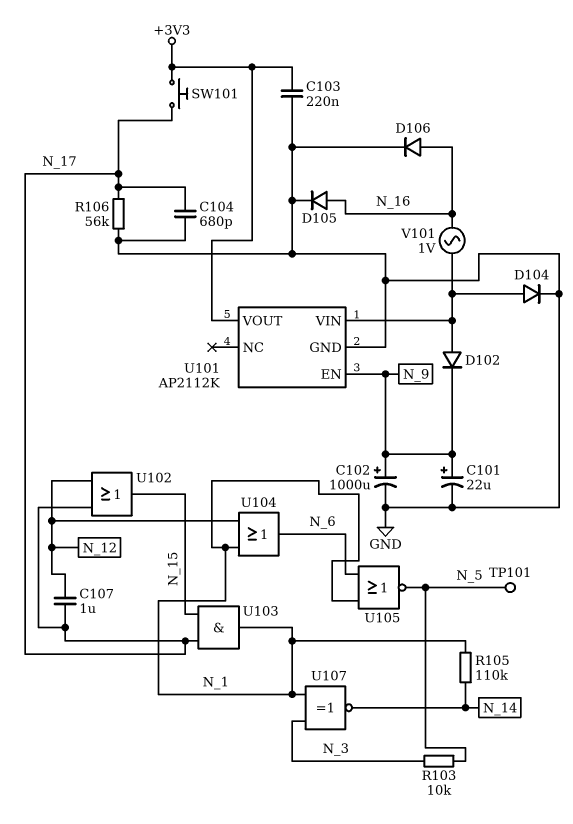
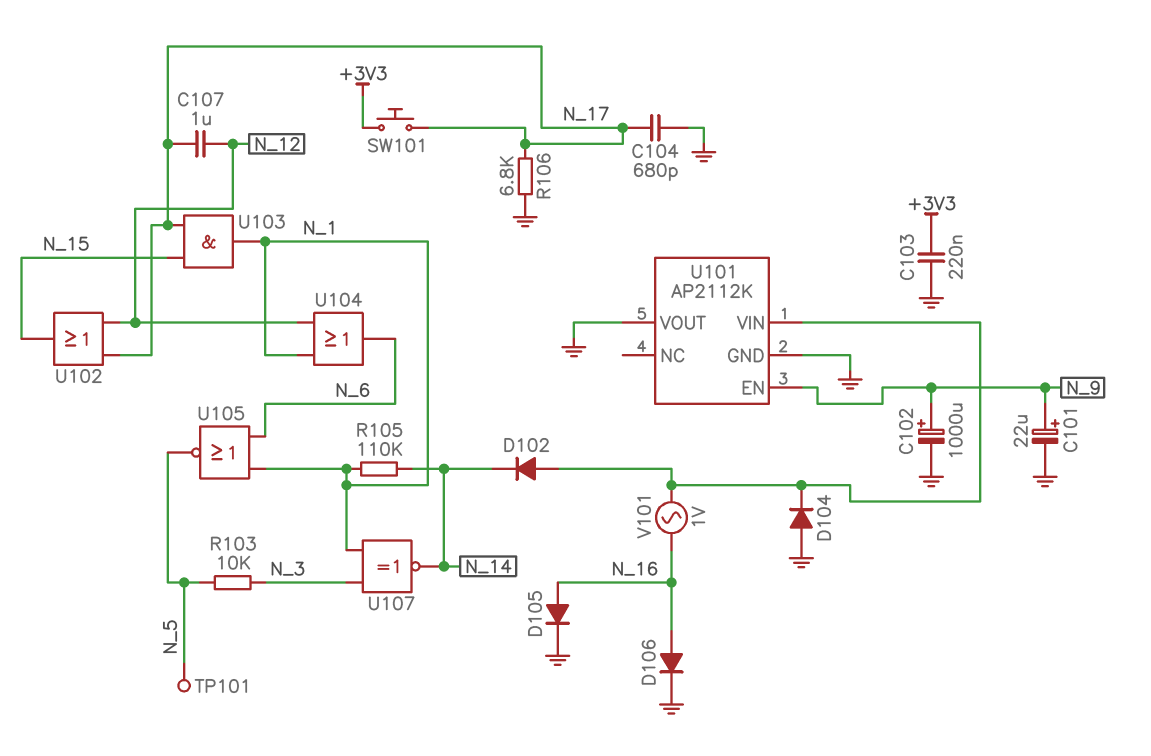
D102: diode (A U101/VIN, K N_9) -> diode (A U101/VIN, K N_14)
D104: diode (A U101/VIN, K GND) -> diode (A GND, K U101/VIN)
R106: 56k (GND, N_17) -> 6.8k (GND, N_17)
U101 pin VOUT: +3V3 -> GND

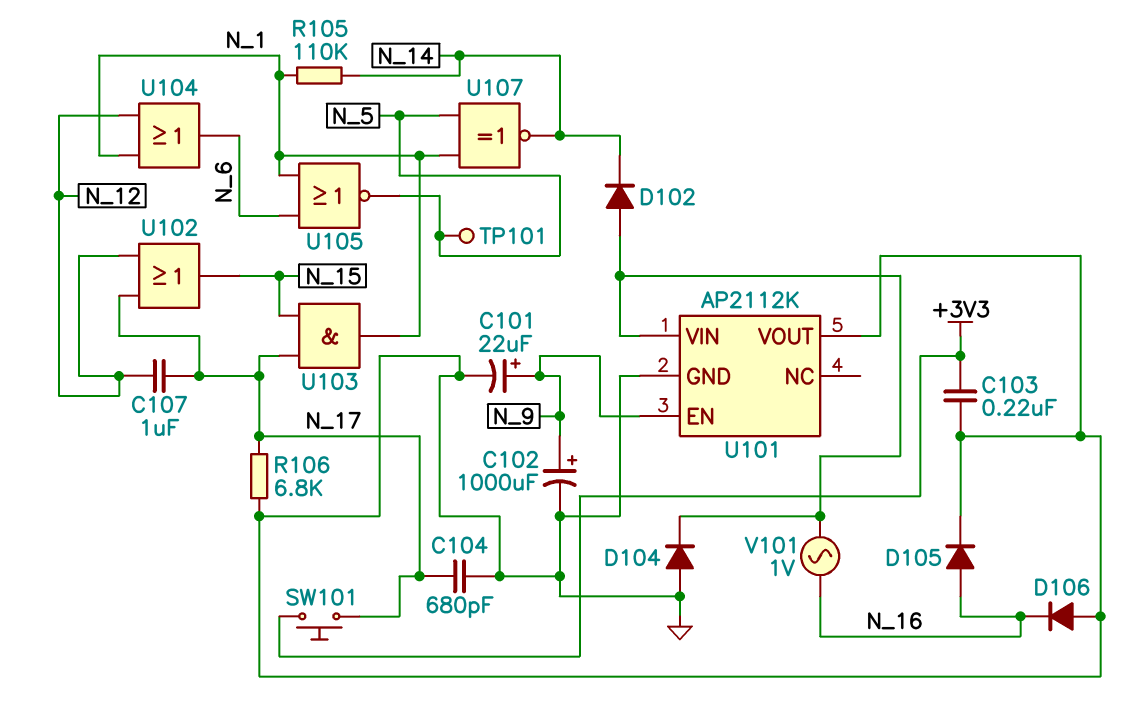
D106: diode (A N_16, K GND) -> diode (A GND, K N_16)
R103: 10k (N_3, N_5) -> none
U107: XNOR (in N_1, in N_3, out N_14) -> XNOR (in N_1, in N_5, out N_14)

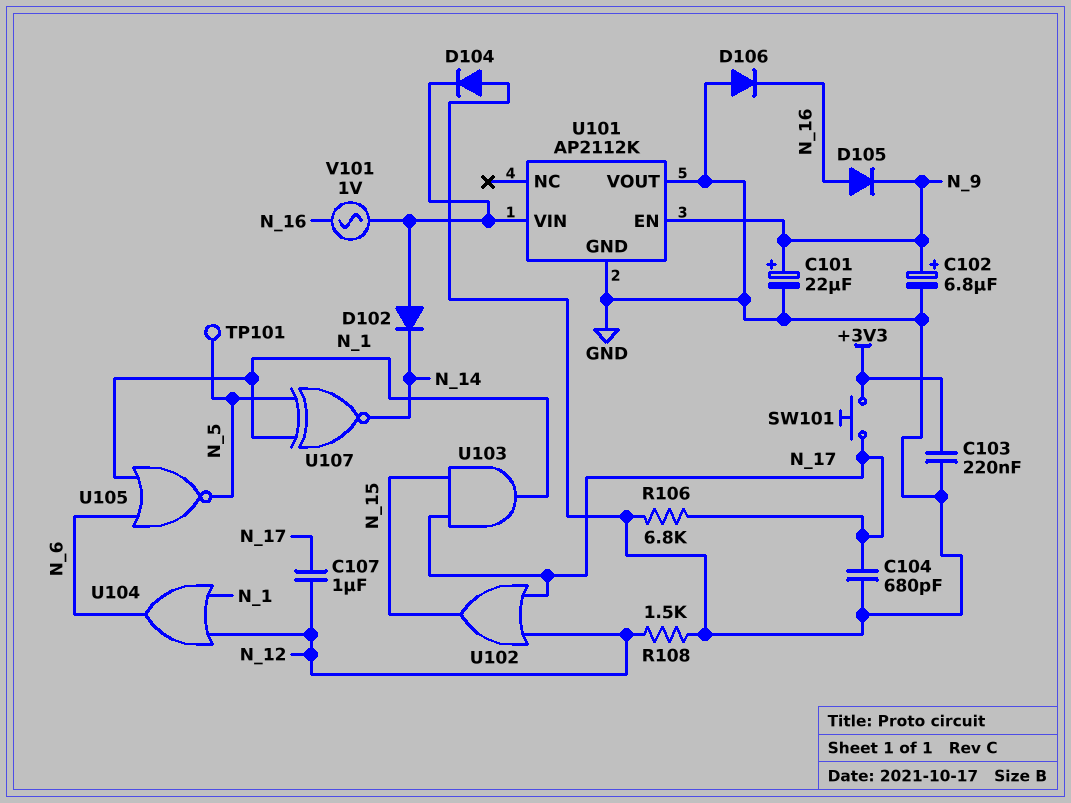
C102: 1000uF (plus N_9, minus GND) -> 6.8uF (plus N_9, minus GND)
D105: diode (A N_16, K GND) -> diode (A N_16, K N_9)
R105: 110k (N_1, N_14) -> none
R108: none -> 1.5k (GND, N_12)

